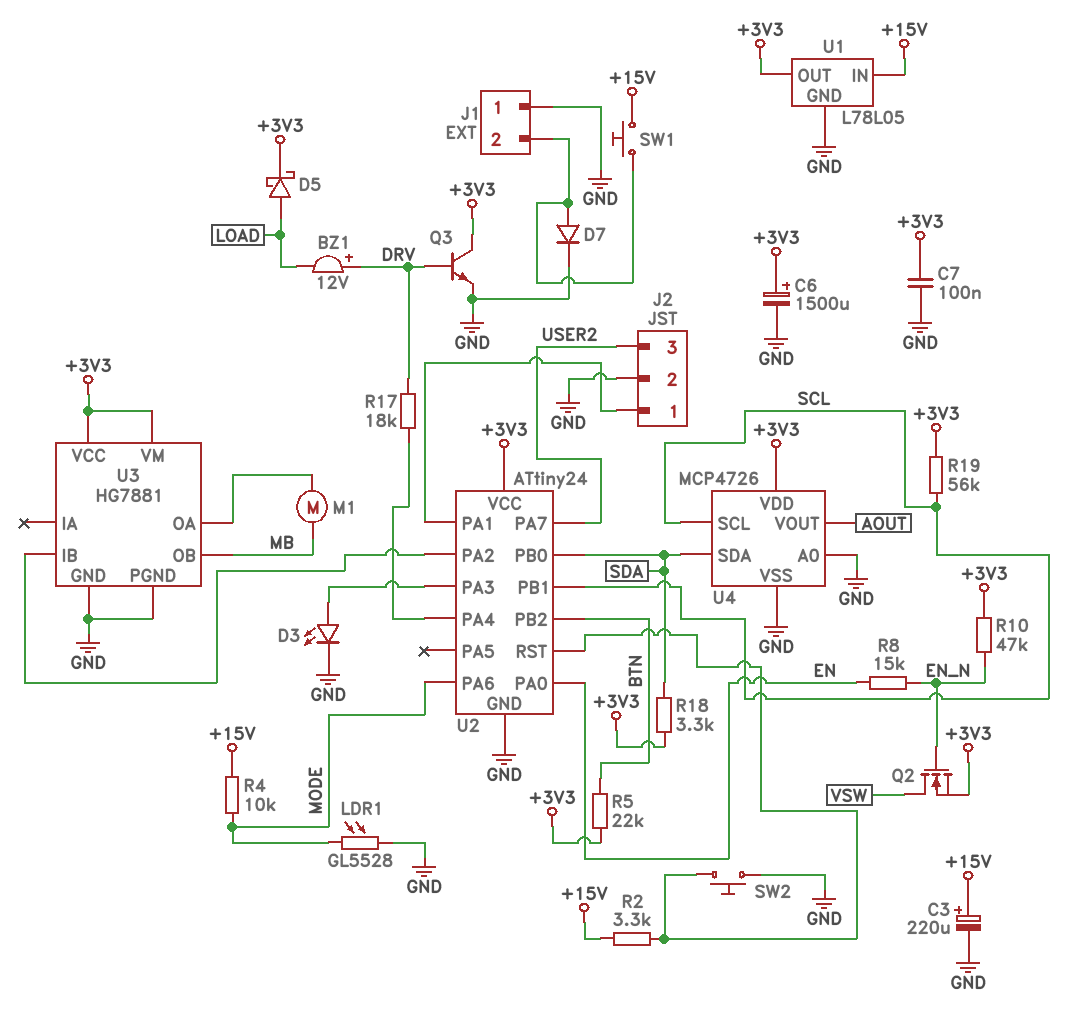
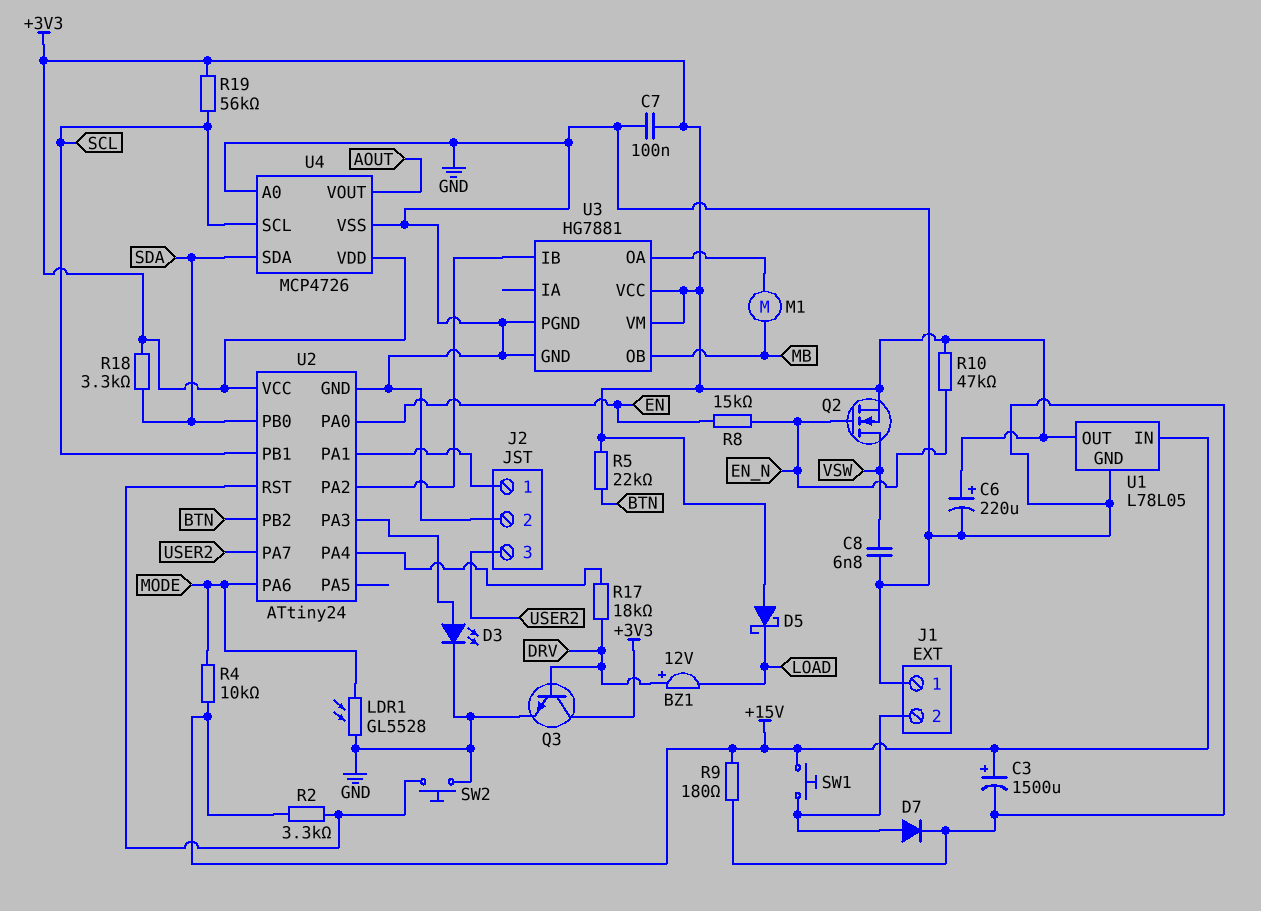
C3: 220uF (plus +15V, minus GND) -> 1500uF (plus +15V, minus GND)
C6: 1500uF (plus +3V3, minus GND) -> 220uF (plus +3V3, minus GND)
C8: none -> 6.8nF (GND, VSW)
D5: schottky (A LOAD, K +3V3) -> schottky (A +3V3, K LOAD)
R9: none -> 180 (+15V, GND)

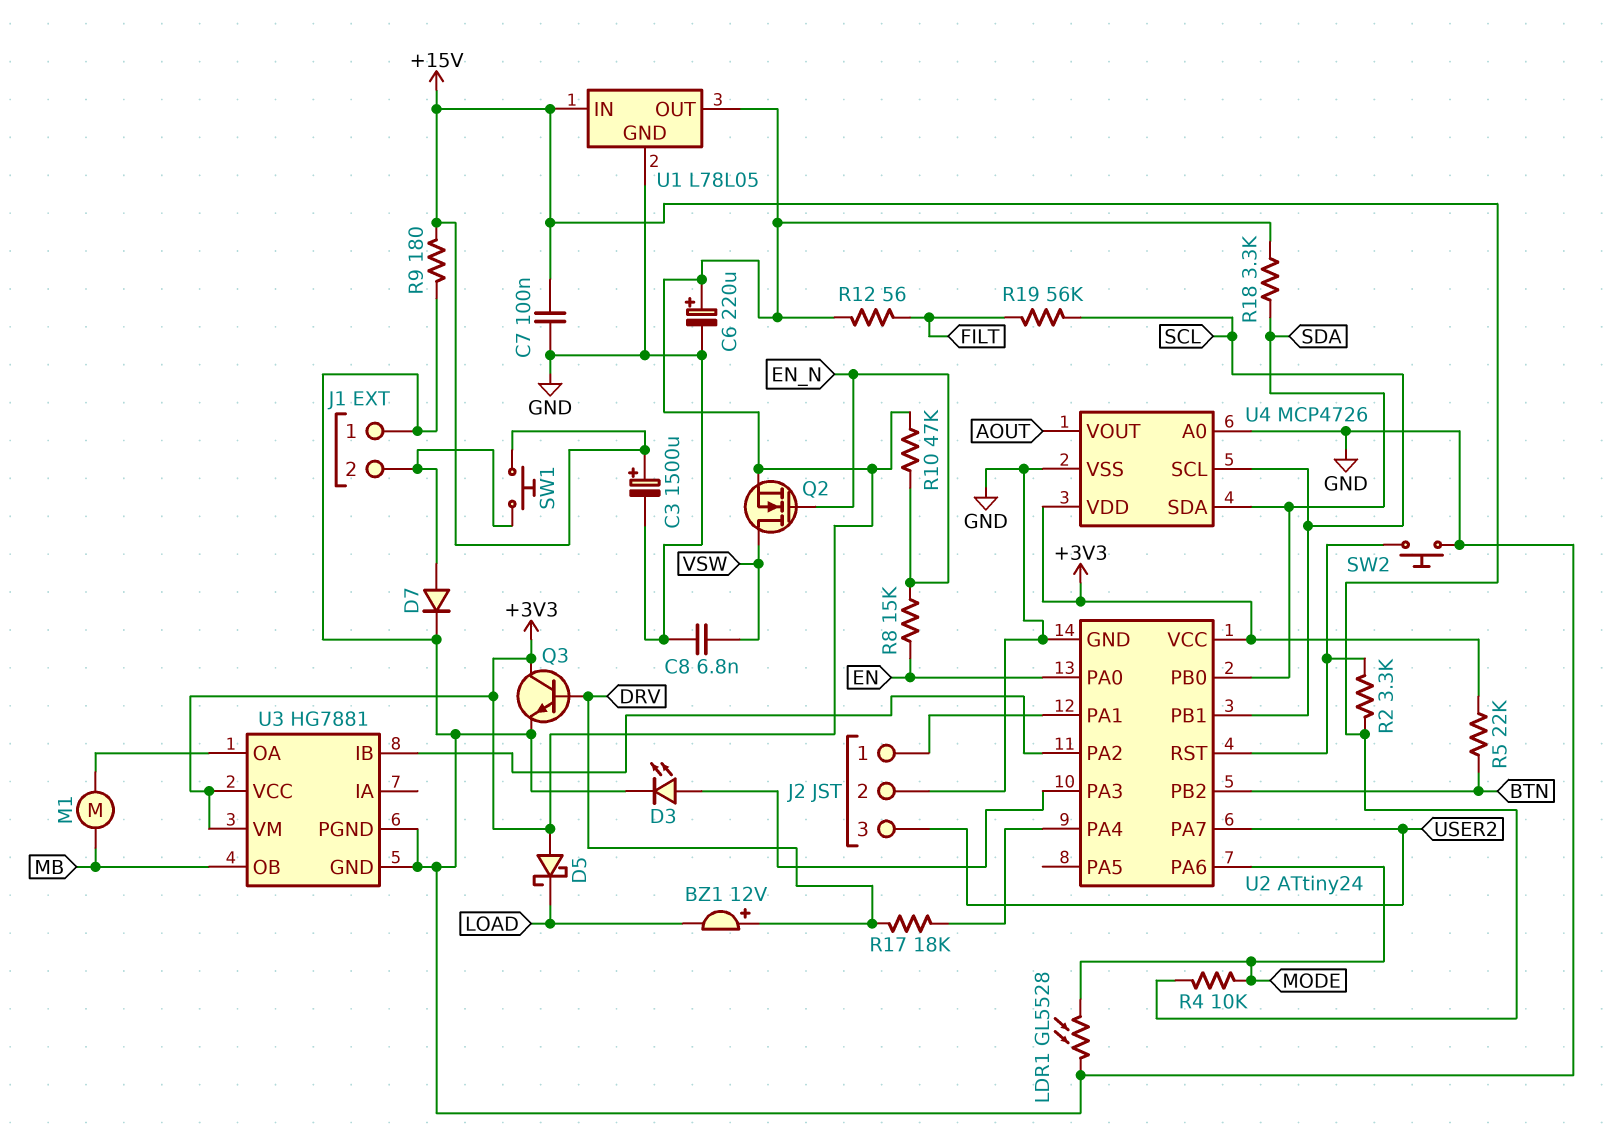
C7: 100nF (+3V3, GND) -> 100nF (+15V, GND)
R12: none -> 56 (+3V3, FILT)
R19: 56k (+3V3, SCL) -> 56k (FILT, SCL)

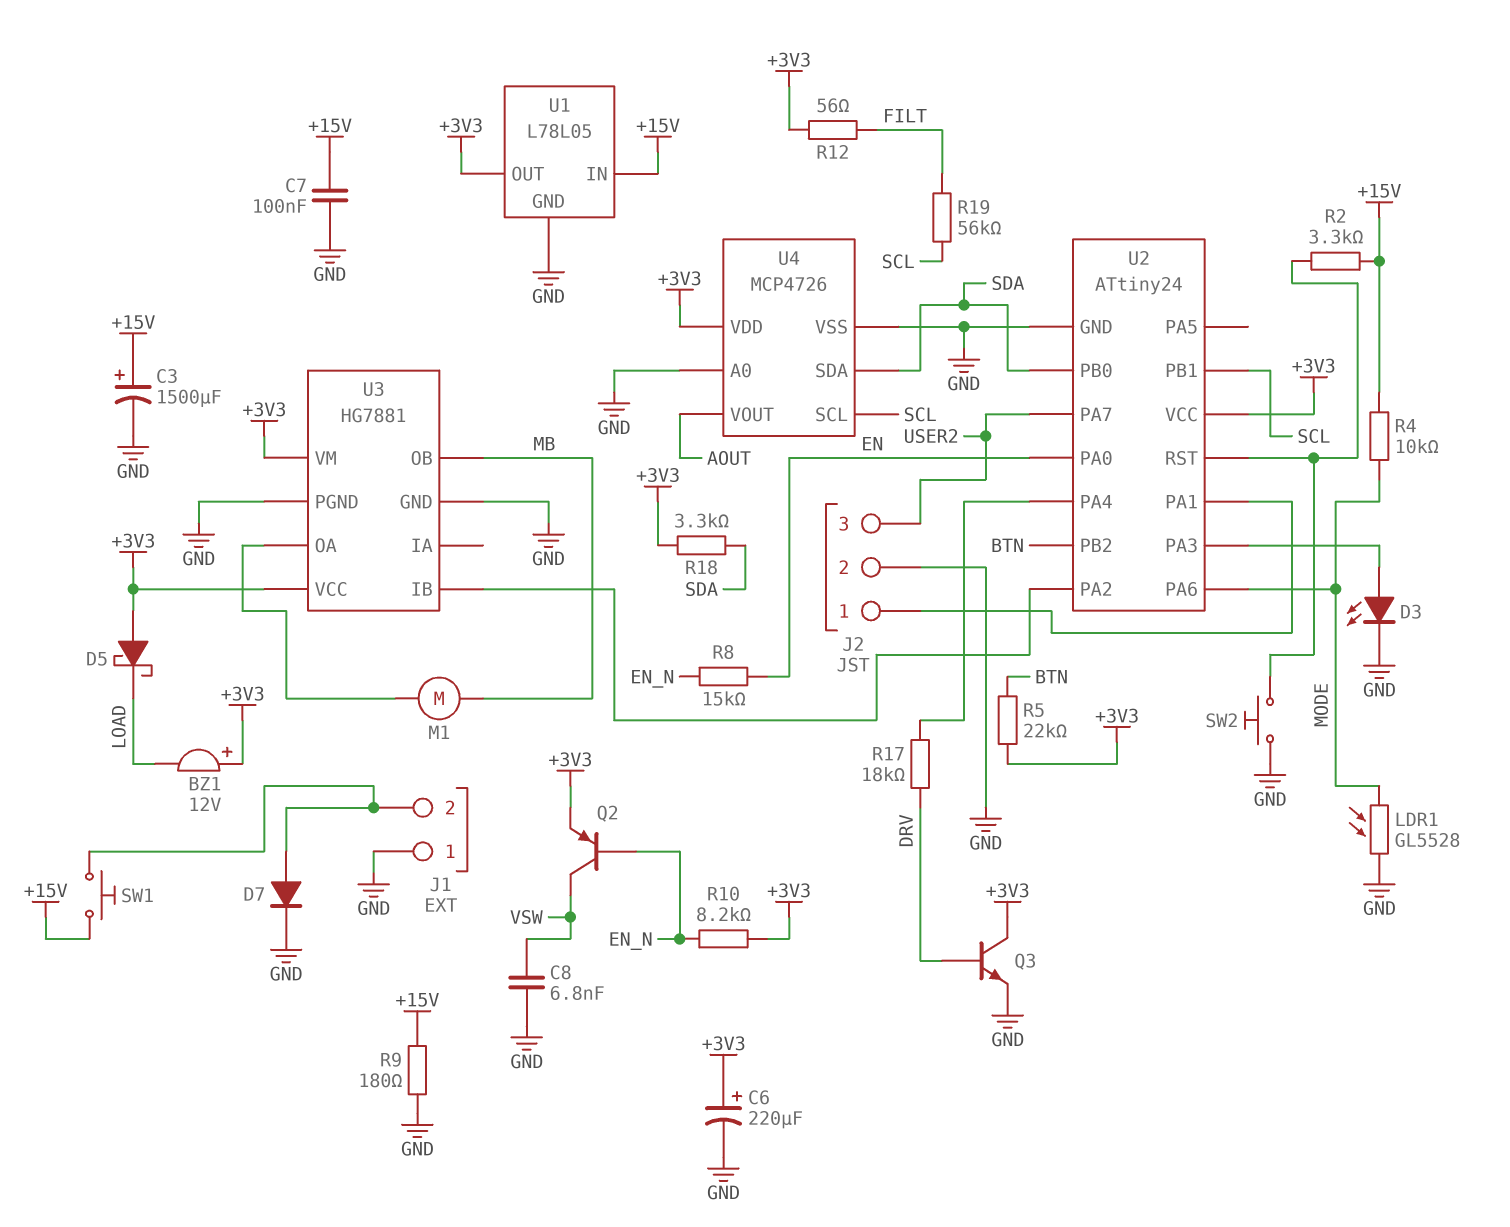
BZ1: buzzer 12V (plus DRV, minus LOAD) -> buzzer 12V (plus +3V3, minus LOAD)
Q2: NMOS (G EN_N, D VSW, S +3V3) -> PNP (B EN_N, C VSW, E +3V3)
R10: 47k (+3V3, EN_N) -> 8.2k (+3V3, EN_N)

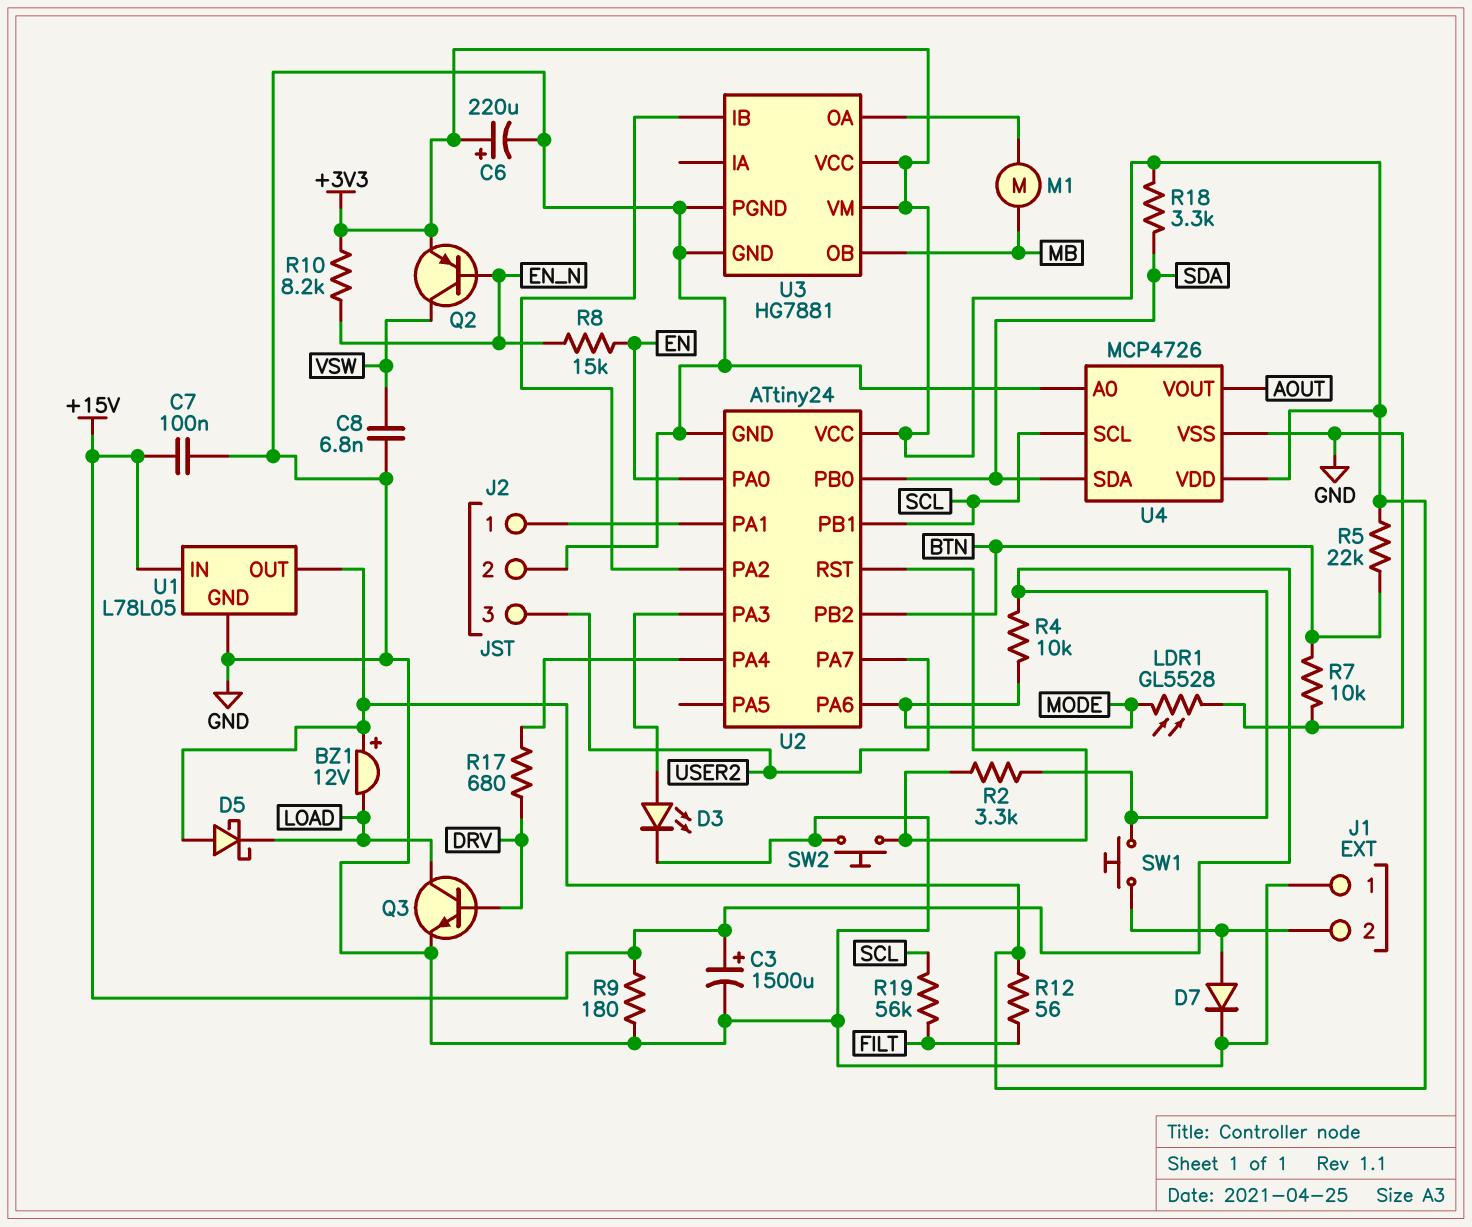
Q3: NPN (B DRV, C +3V3, E GND) -> NPN (B DRV, C LOAD, E GND)
R7: none -> 10k (BTN, GND)
R17: 18k (DRV, U2/PA4) -> 680 (DRV, U2/PA4)

